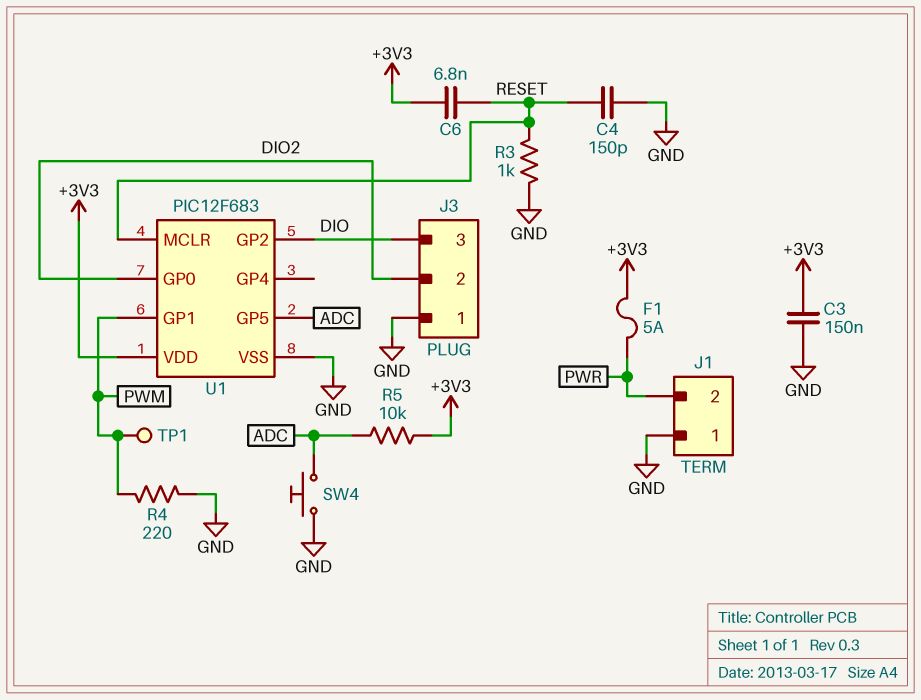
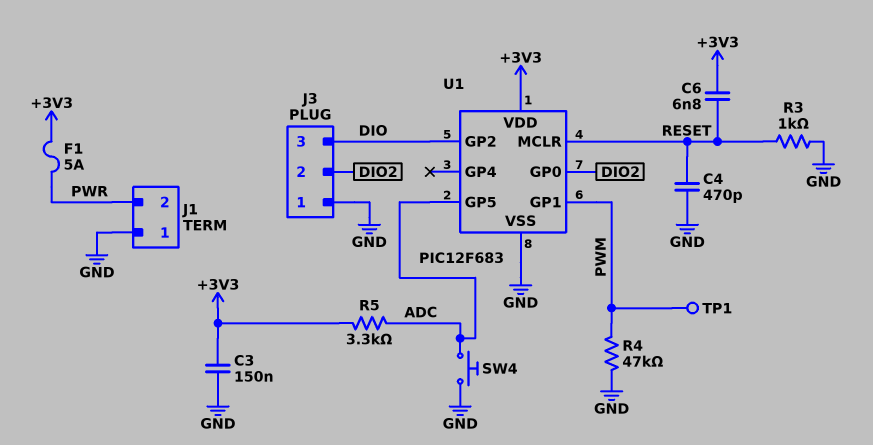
C4: 150pF (GND, RESET) -> 470pF (GND, RESET)
R4: 220 (GND, PWM) -> 47k (GND, PWM)
R5: 10k (+3V3, ADC) -> 3.3k (+3V3, ADC)

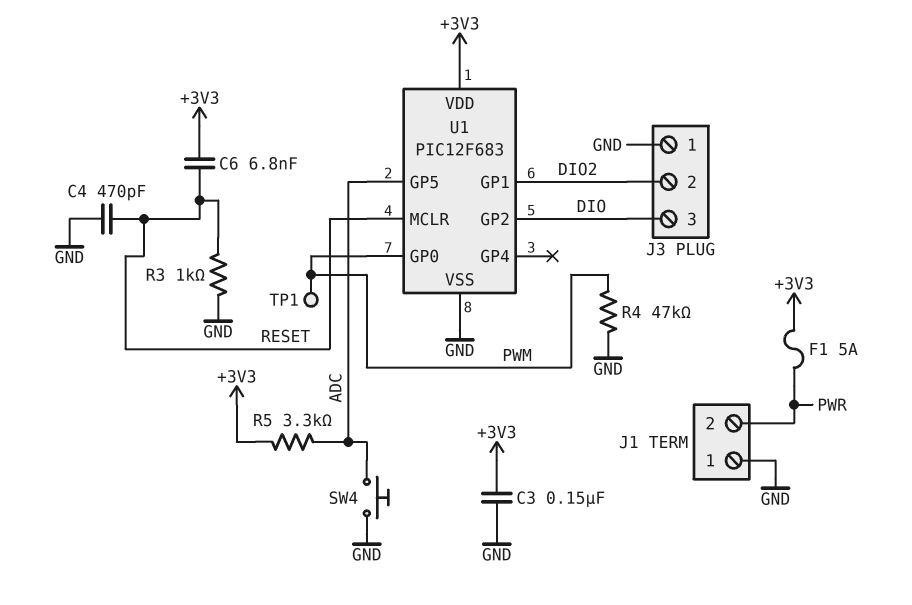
U1 pin GP0: DIO2 -> PWM
U1 pin GP1: PWM -> DIO2

